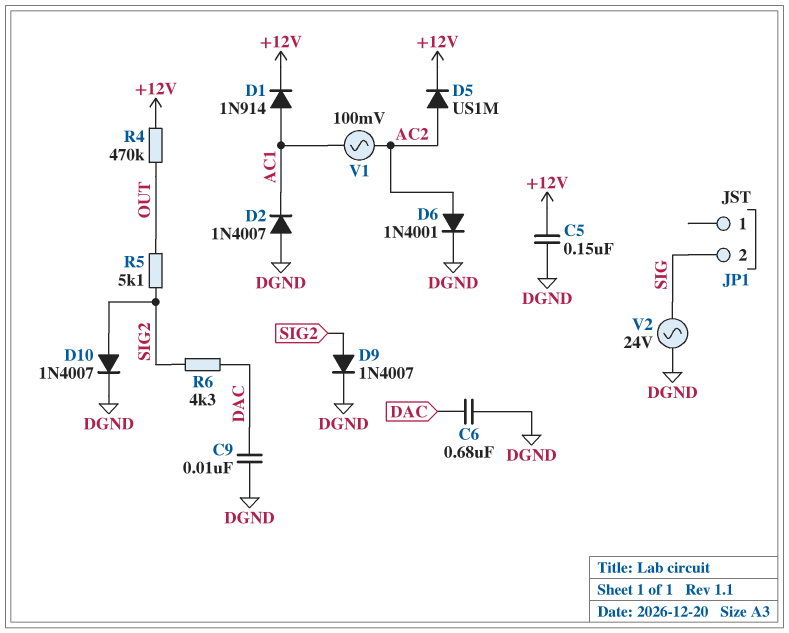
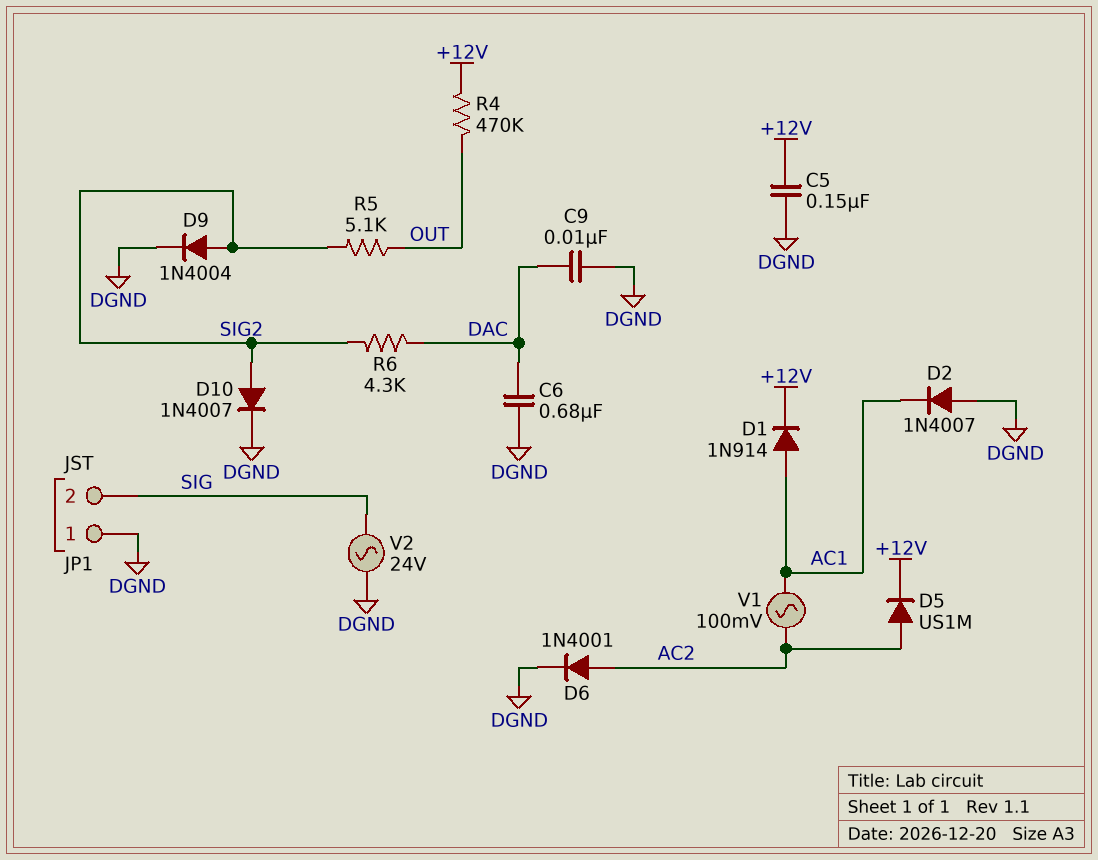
D9: diode 1N4007 (A SIG2, K DGND) -> diode 1N4004 (A SIG2, K DGND)
JP1 pin 1: none -> DGND

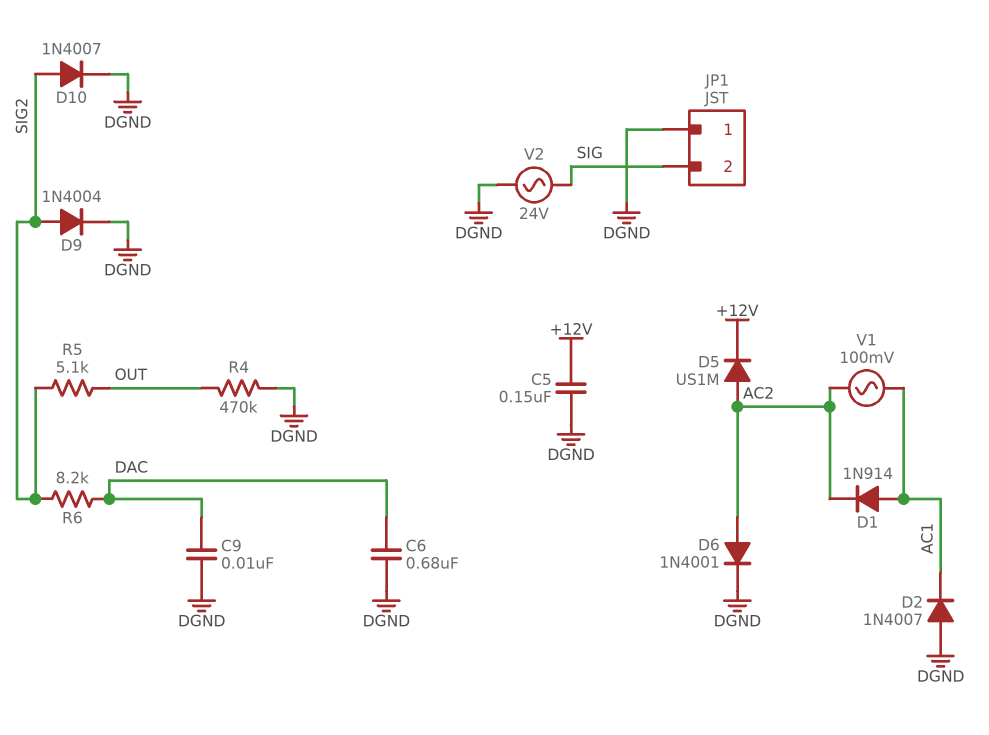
D1: diode 1N914 (A AC1, K +12V) -> diode 1N914 (A AC1, K AC2)
R4: 470k (+12V, OUT) -> 470k (DGND, OUT)
R6: 4.3k (DAC, SIG2) -> 8.2k (DAC, SIG2)

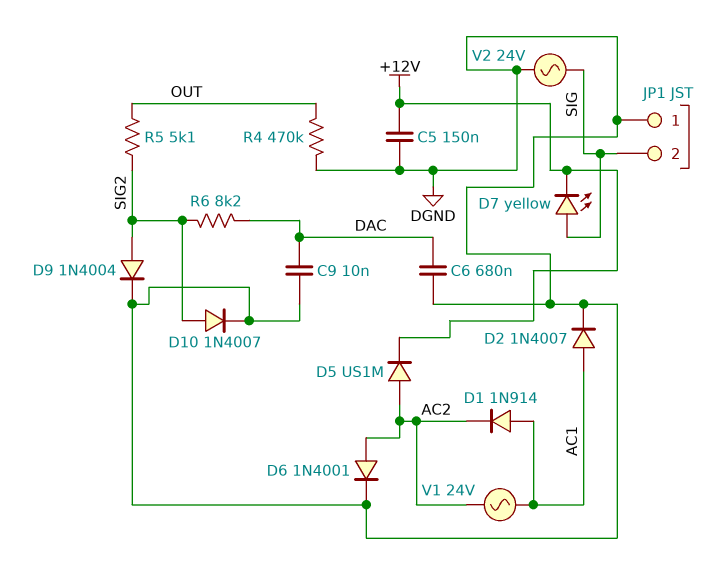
D2: diode 1N4007 (A DGND, K AC1) -> diode 1N4007 (A AC1, K DGND)
D7: none -> LED yellow (A SIG, K +12V)
V1: AC 100mV (AC1, AC2) -> AC 24V (AC1, AC2)

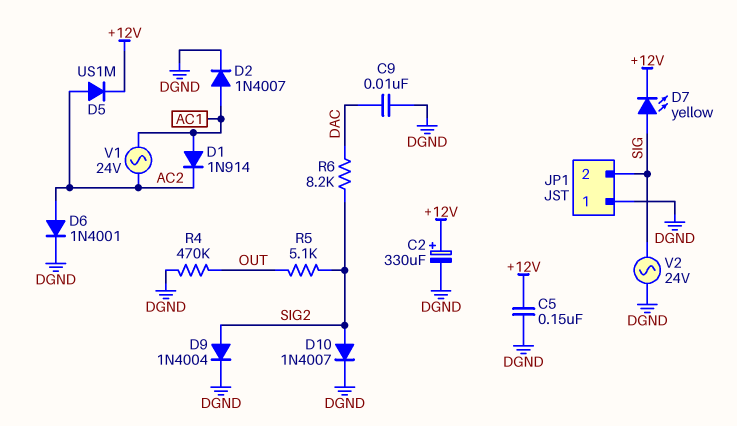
C2: none -> 330uF (plus +12V, minus DGND)
C6: 680nF (DAC, DGND) -> none

